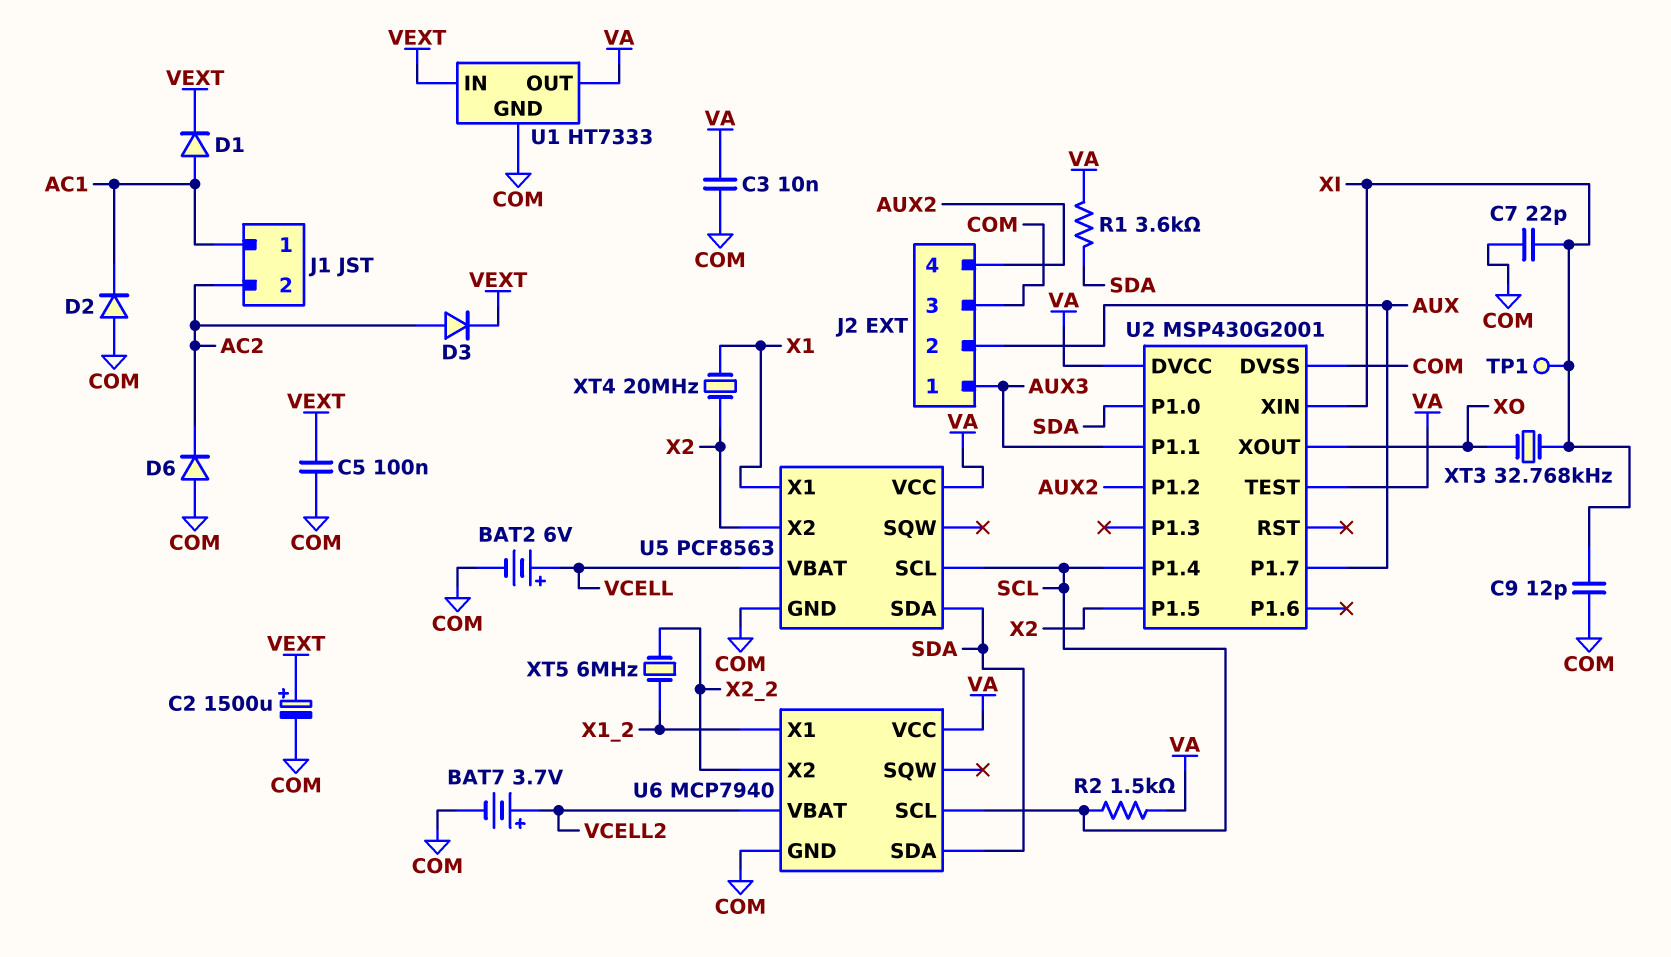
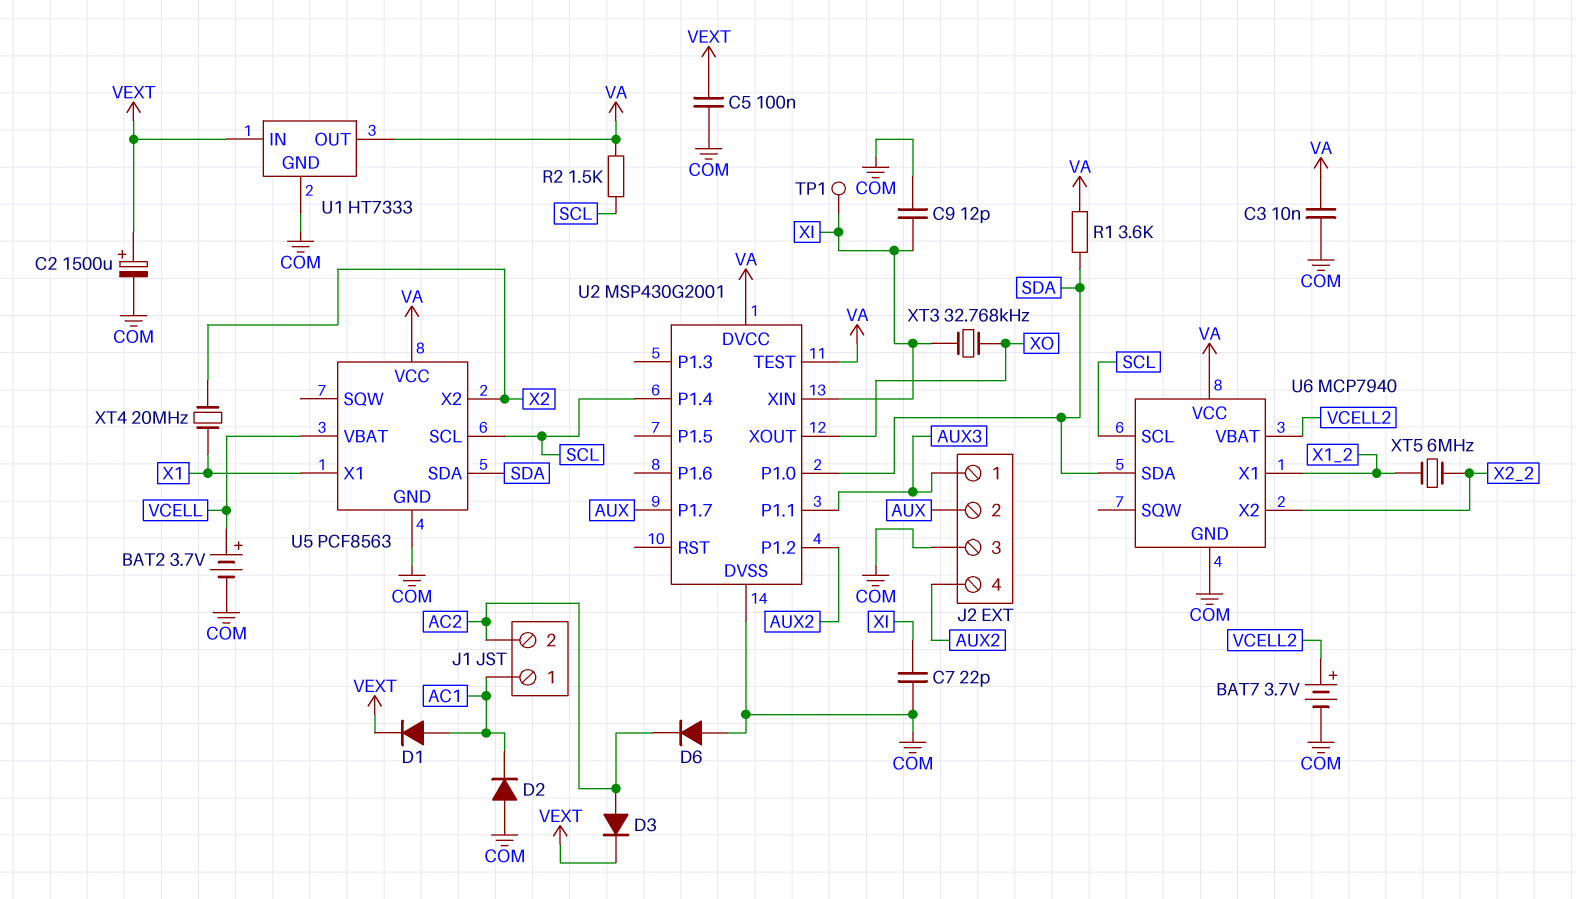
BAT2: 6V (plus VCELL, minus COM) -> 3.7V (plus VCELL, minus COM)
U2 pin P1.5: X2 -> none

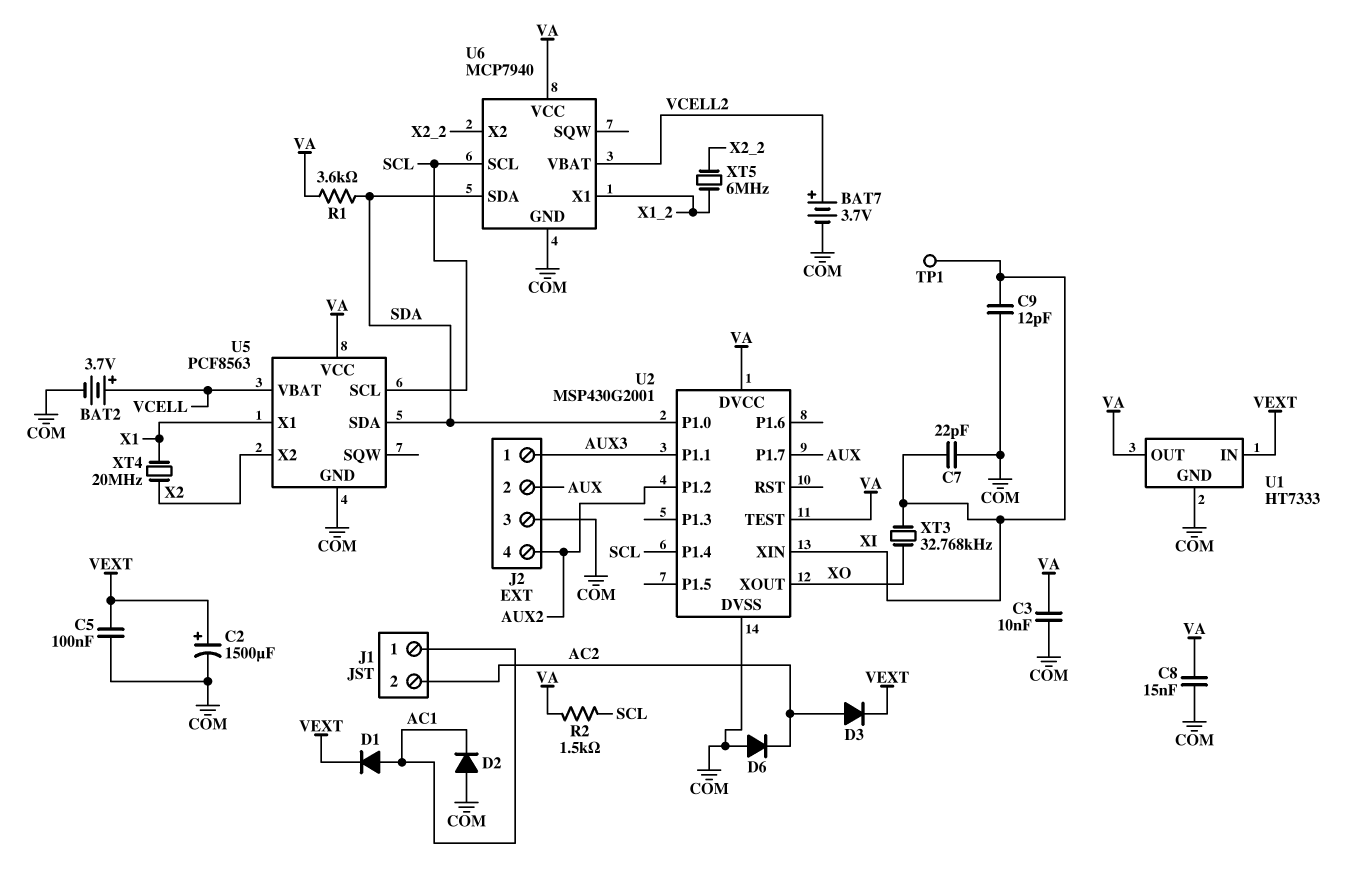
C8: none -> 15nF (COM, VA)

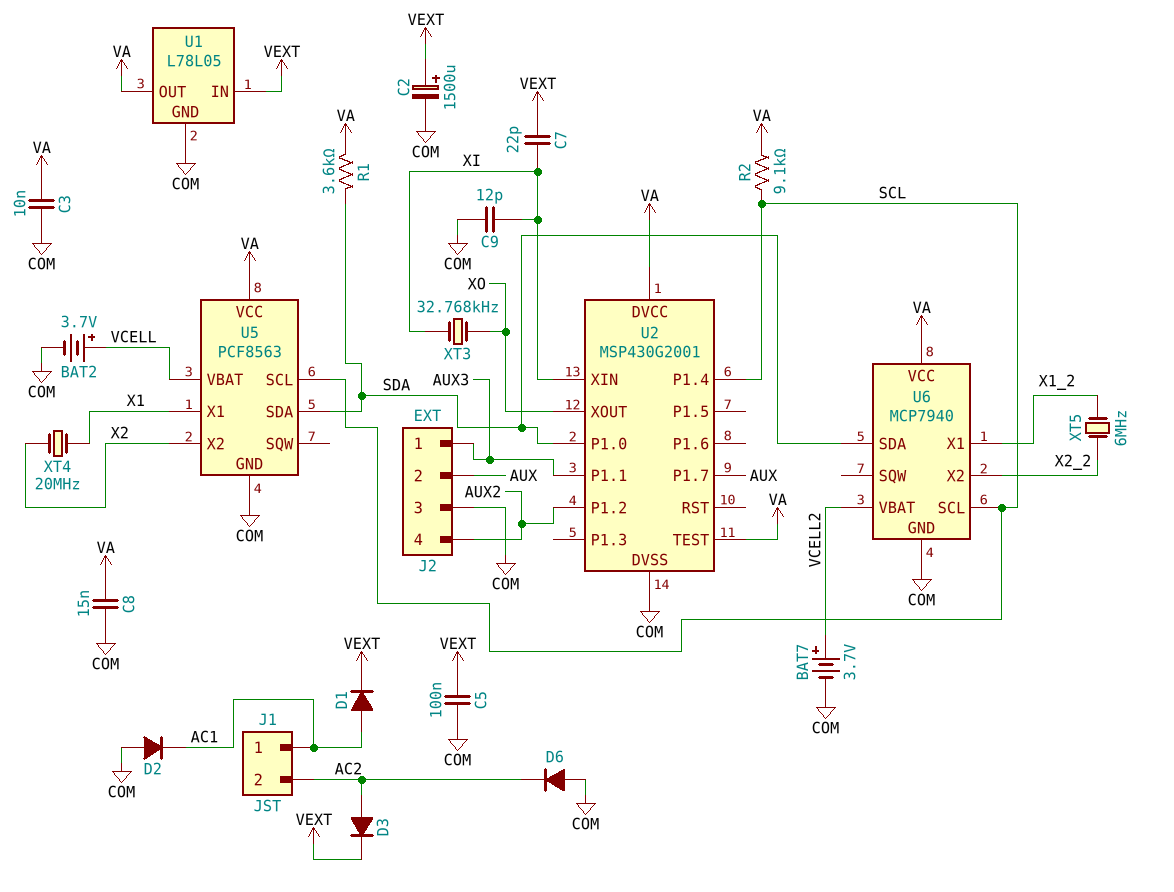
C7: 22pF (COM, XI) -> 22pF (VEXT, XI)
R2: 1.5k (SCL, VA) -> 9.1k (SCL, VA)
TP1: test point (XI) -> none
U1: HT7333 -> L78L05

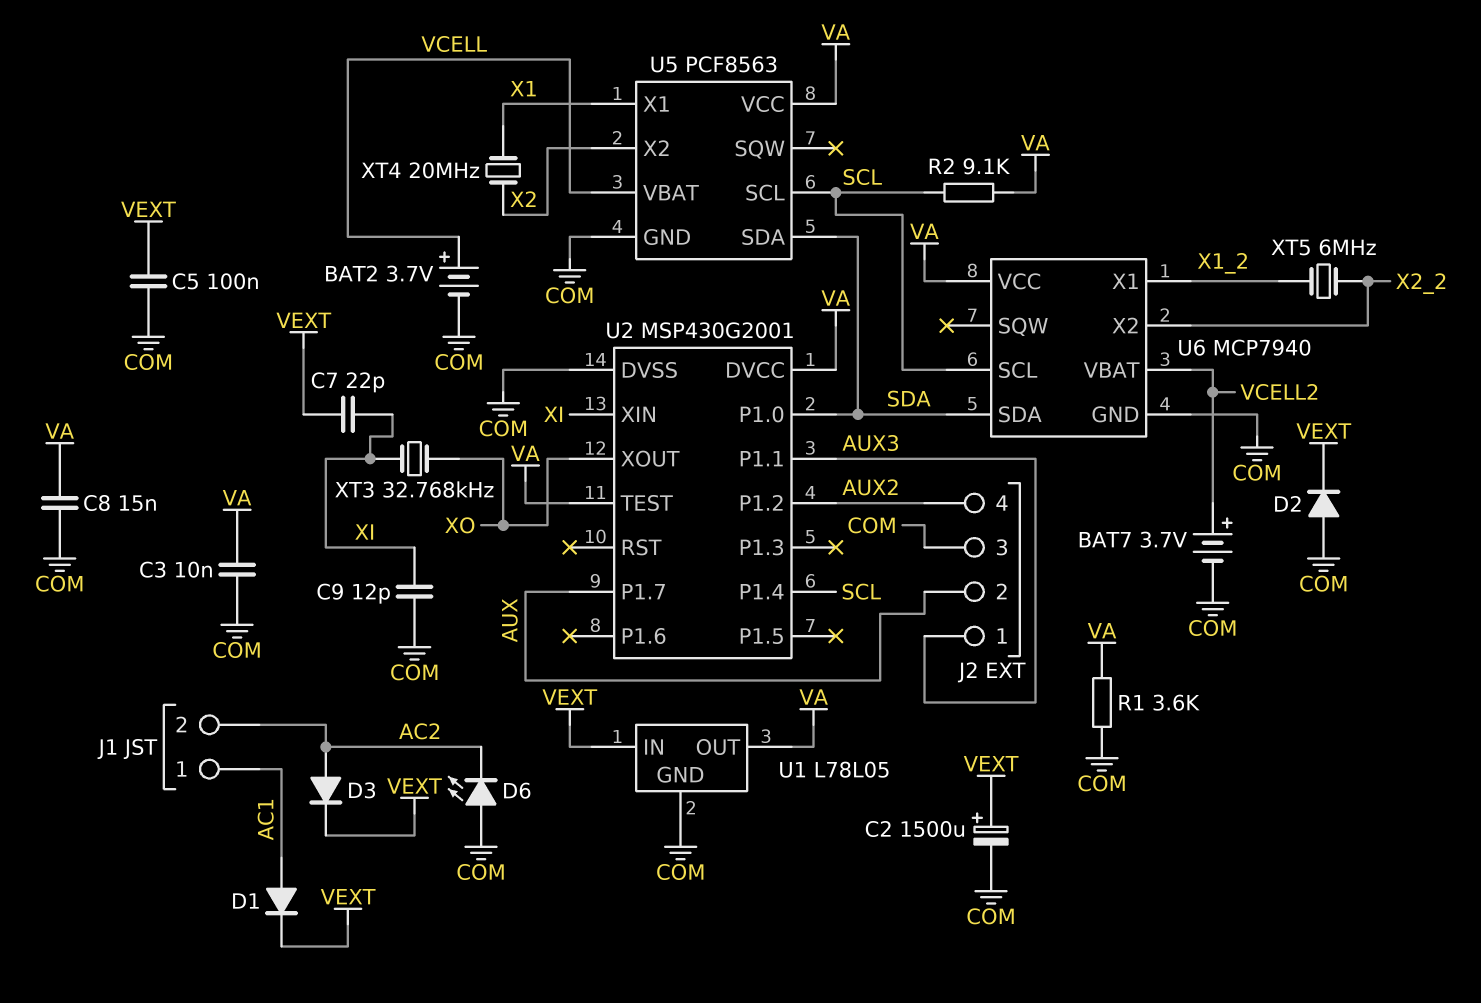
D2: diode (A COM, K AC1) -> diode (A COM, K VEXT)
D6: diode (A COM, K AC2) -> LED (A COM, K AC2)
R1: 3.6k (SDA, VA) -> 3.6k (COM, VA)

